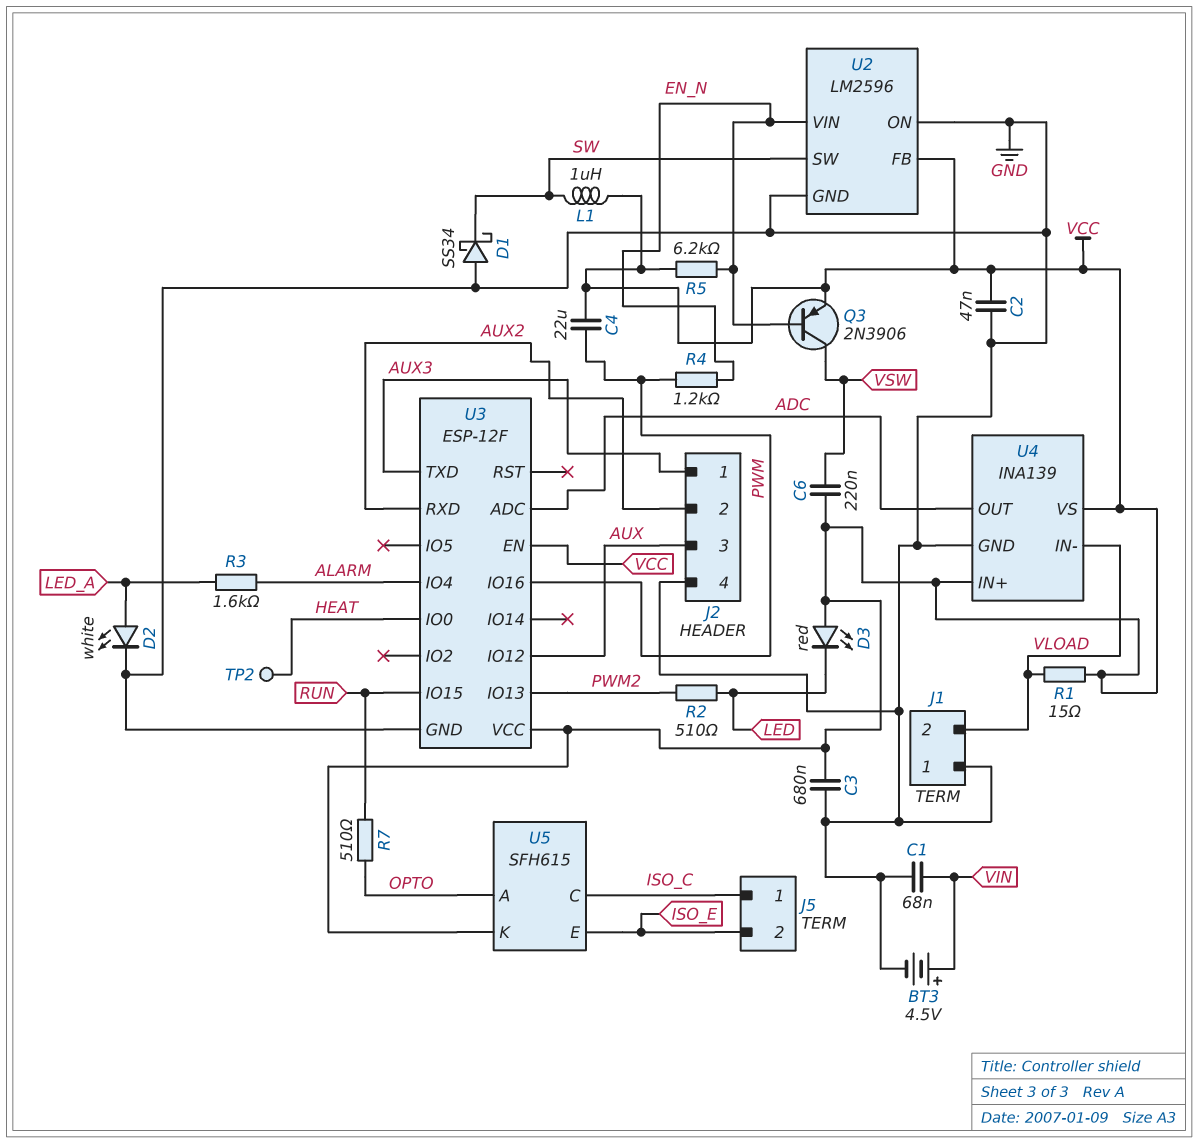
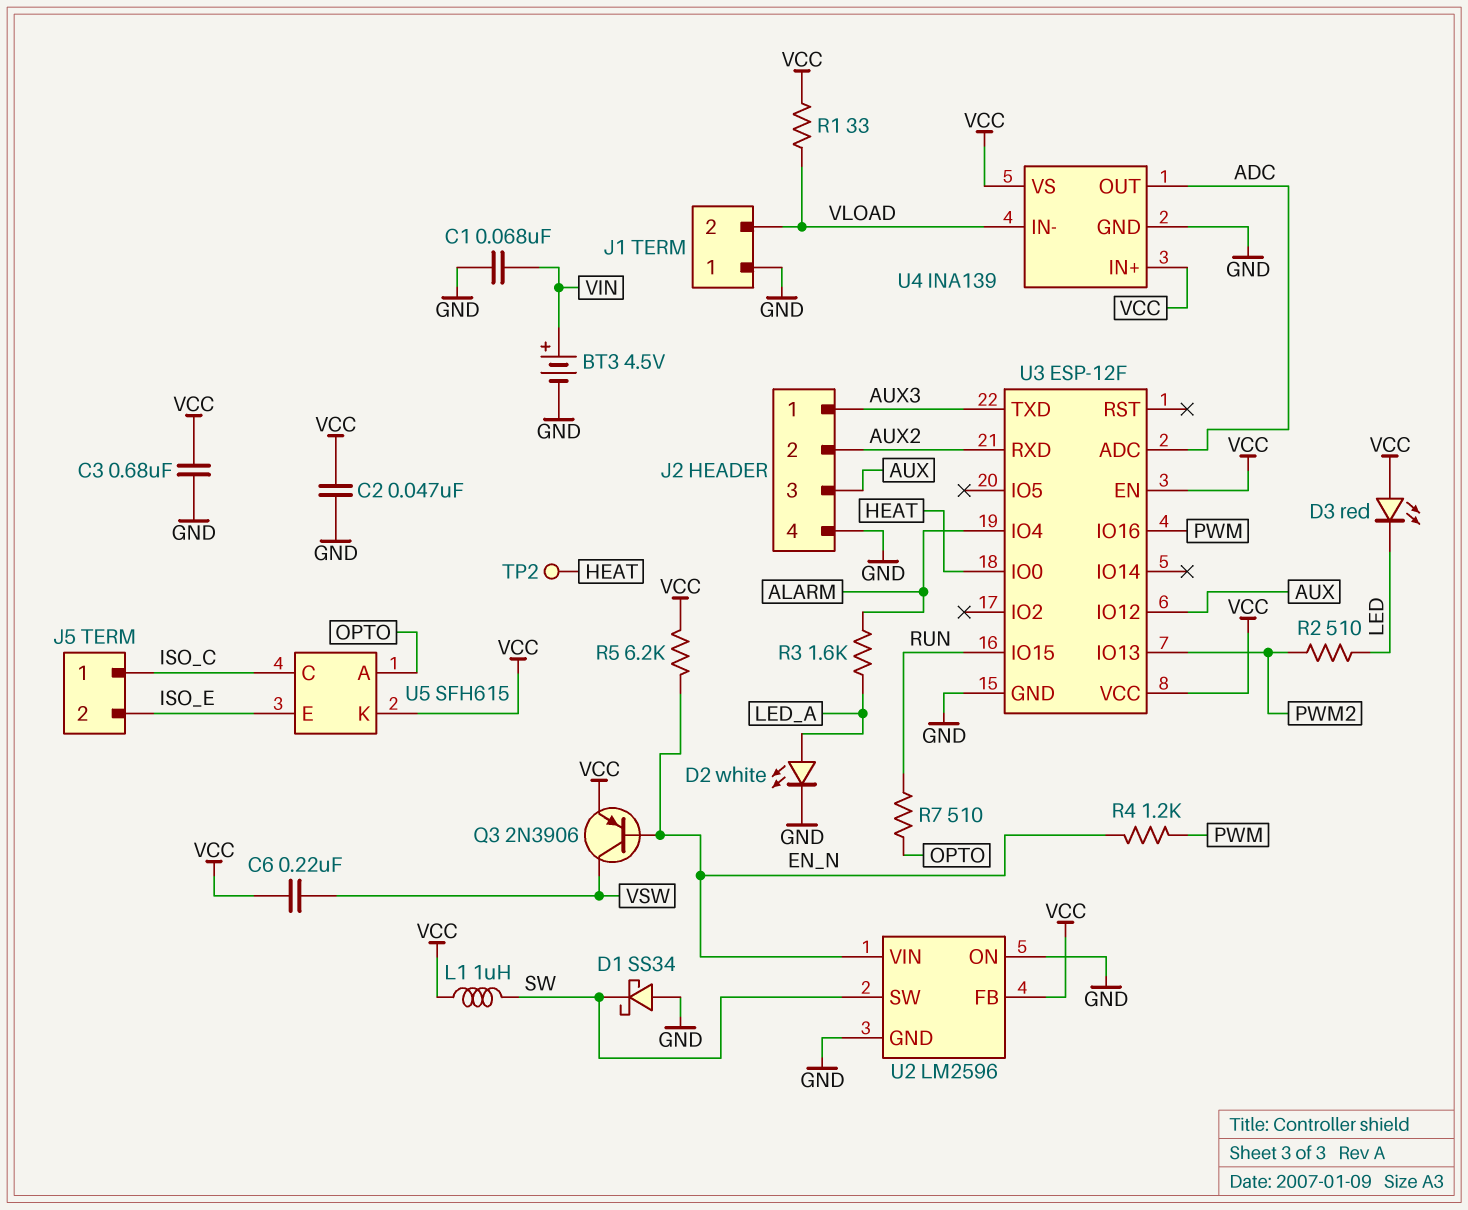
C4: 22uF (PWM, VCC) -> none
R1: 15 (VCC, VLOAD) -> 33 (VCC, VLOAD)

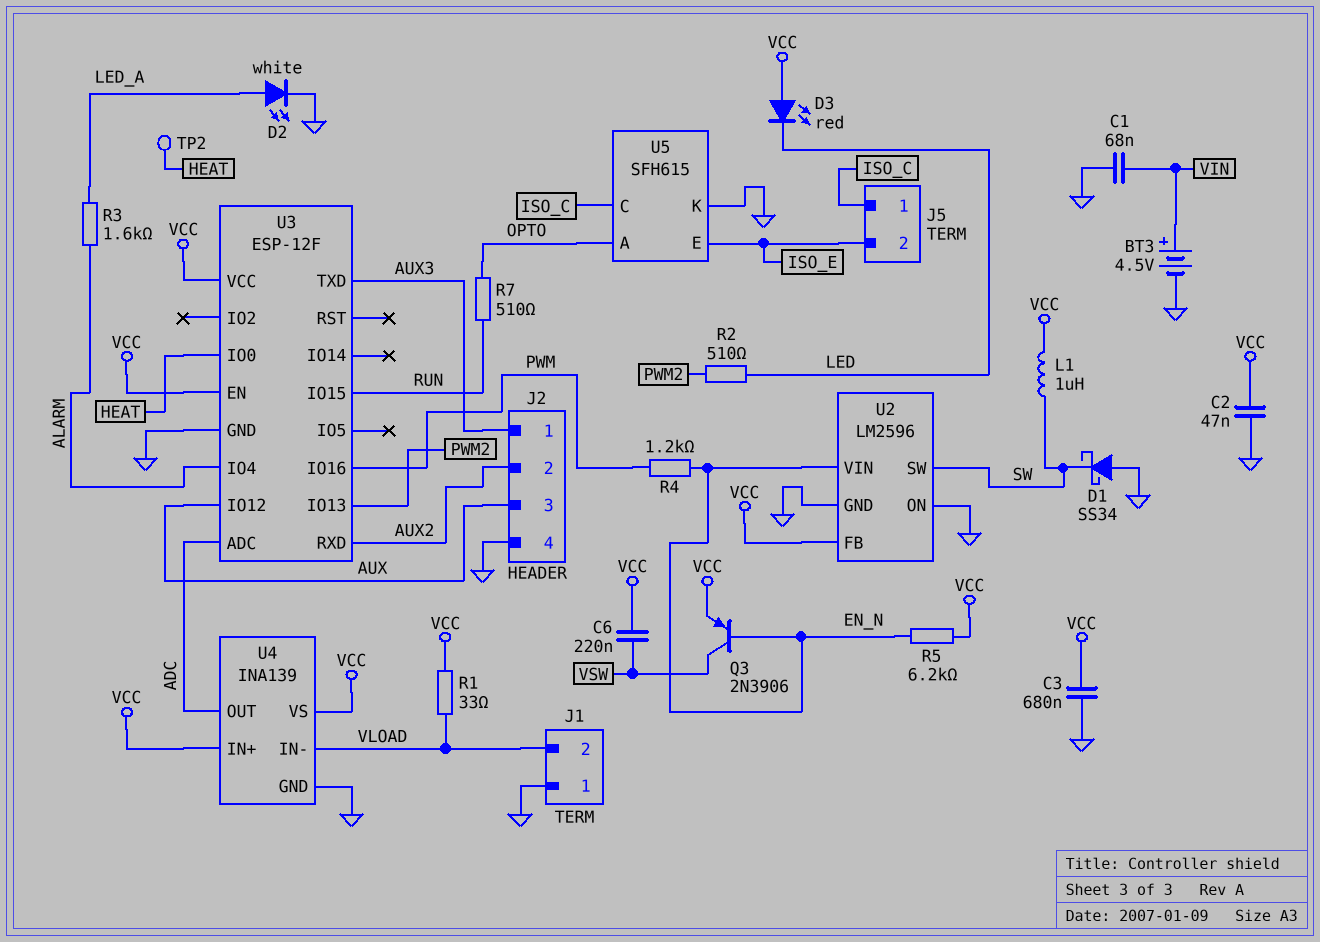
U5 pin K: VCC -> GND

